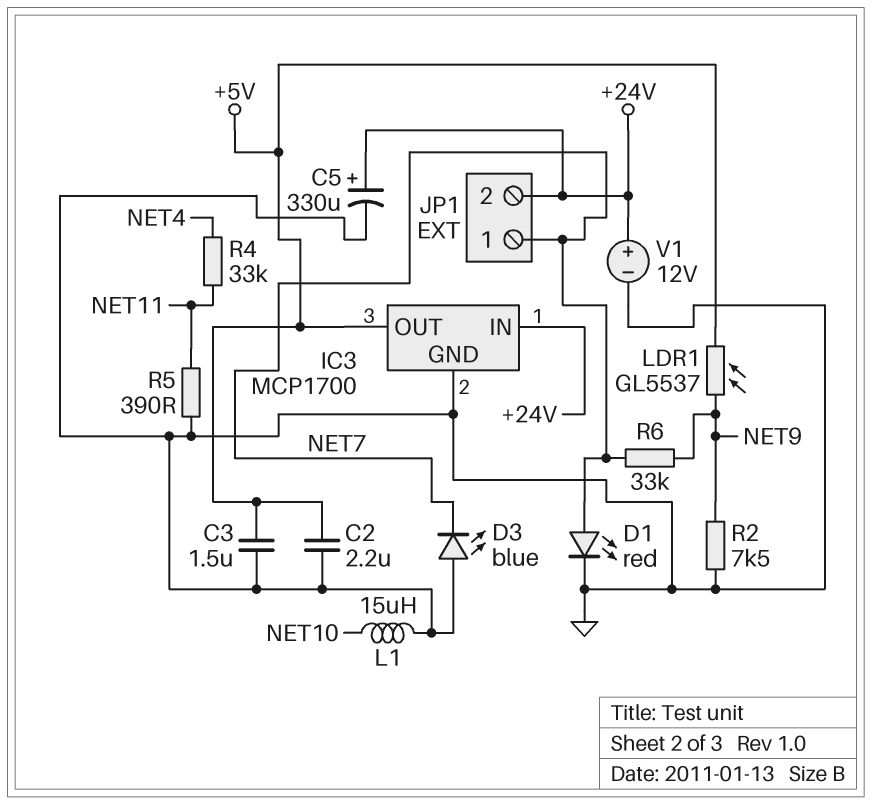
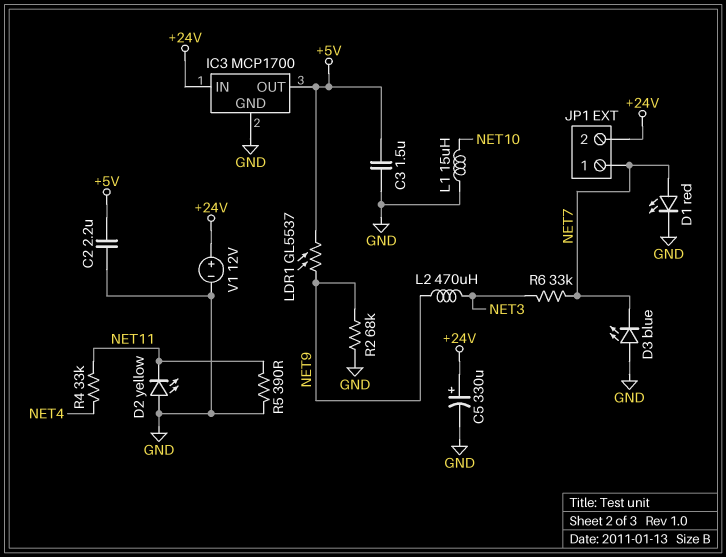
D2: none -> LED yellow (A GND, K NET11)
L2: none -> 470uH (NET3, NET9)
R2: 7.5k (GND, NET9) -> 68k (GND, NET9)
R6: 33k (NET7, NET9) -> 33k (NET3, NET7)

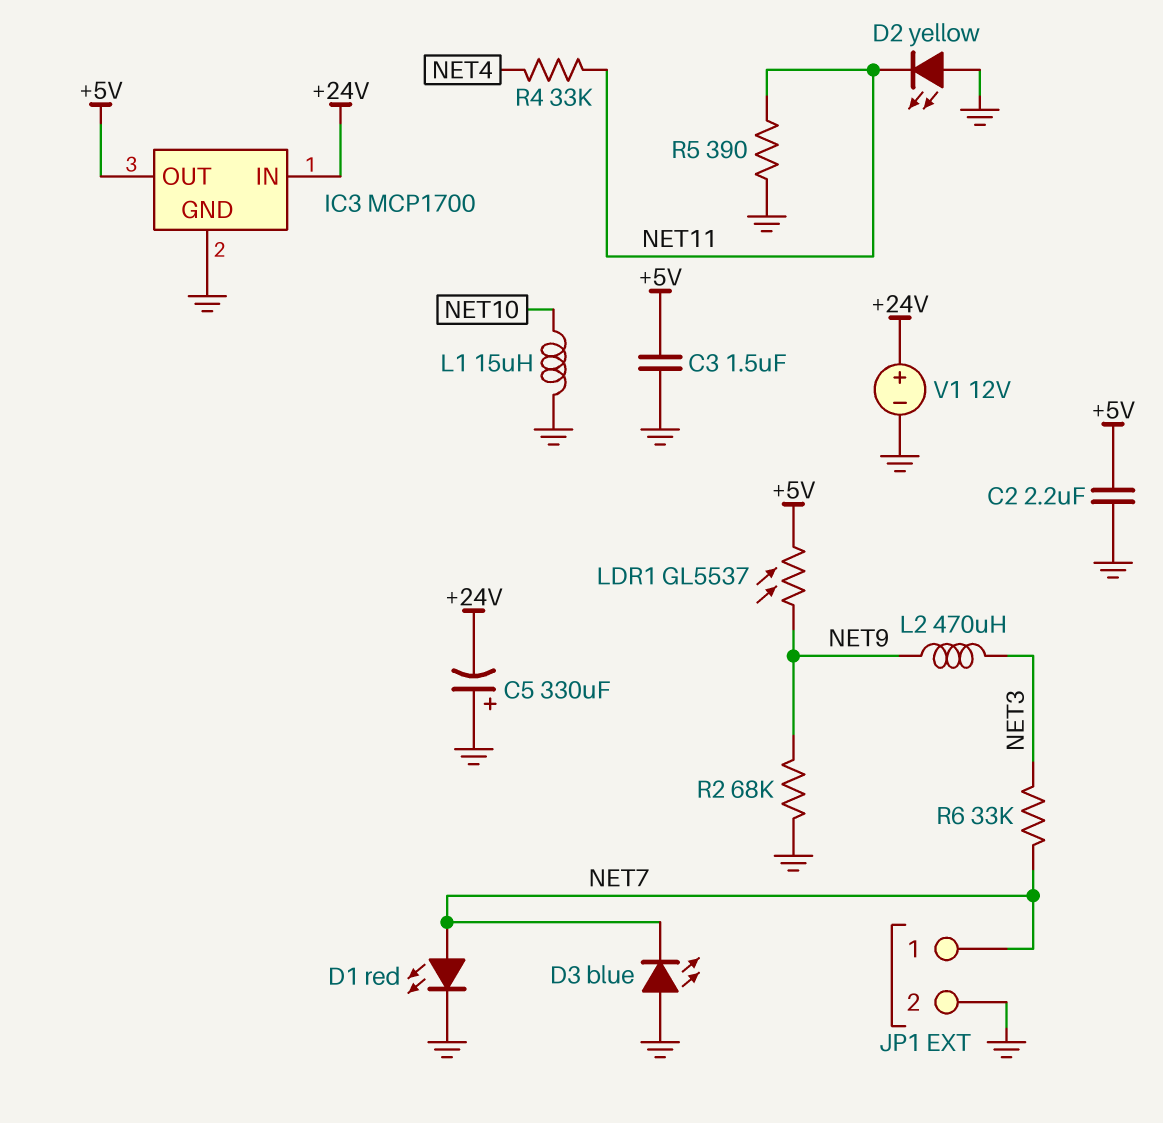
C5: 330uF (plus +24V, minus GND) -> 330uF (plus GND, minus +24V)
JP1 pin 2: +24V -> GND

